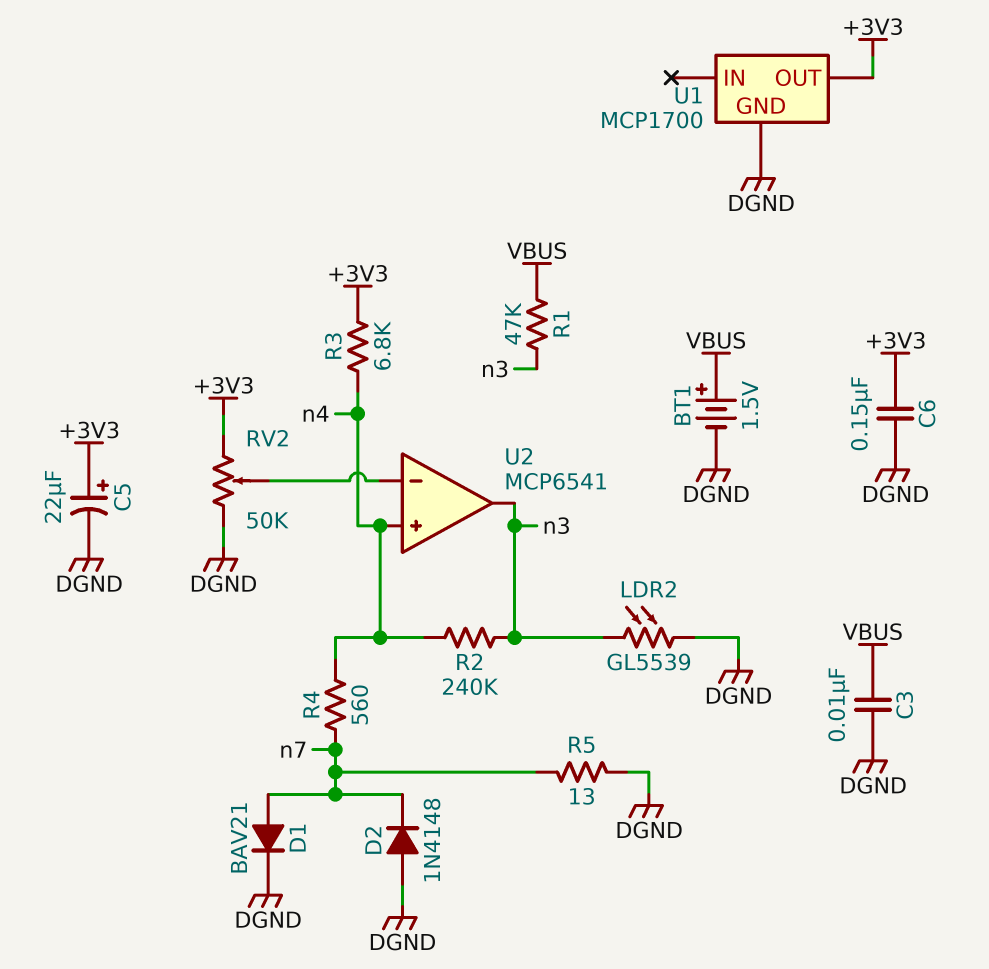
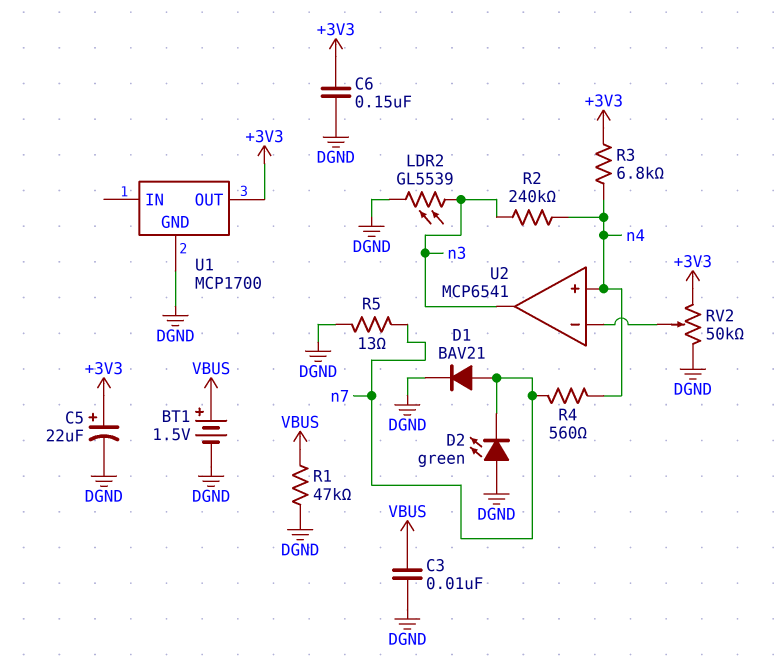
D2: diode 1N4148 (A DGND, K n7) -> LED green (A DGND, K n7)
R1: 47k (VBUS, n3) -> 47k (DGND, VBUS)

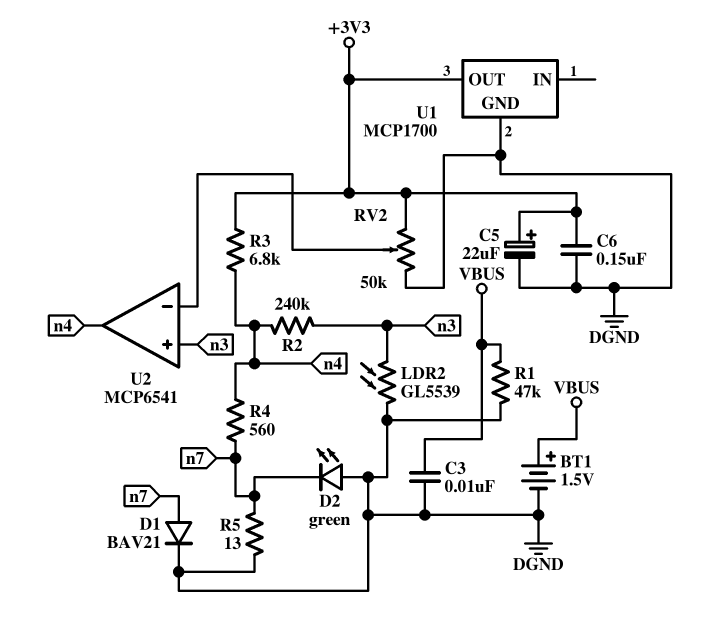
U2 pin in+: n4 -> n3
U2 pin out: n3 -> n4

